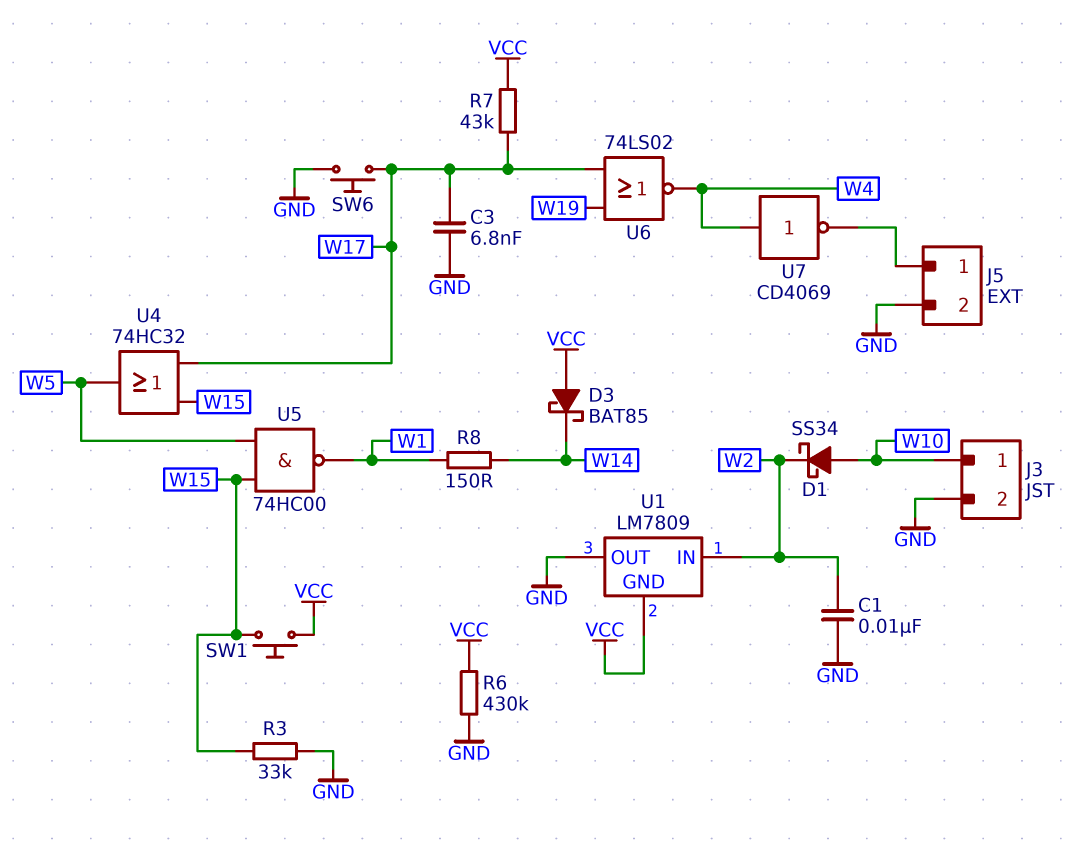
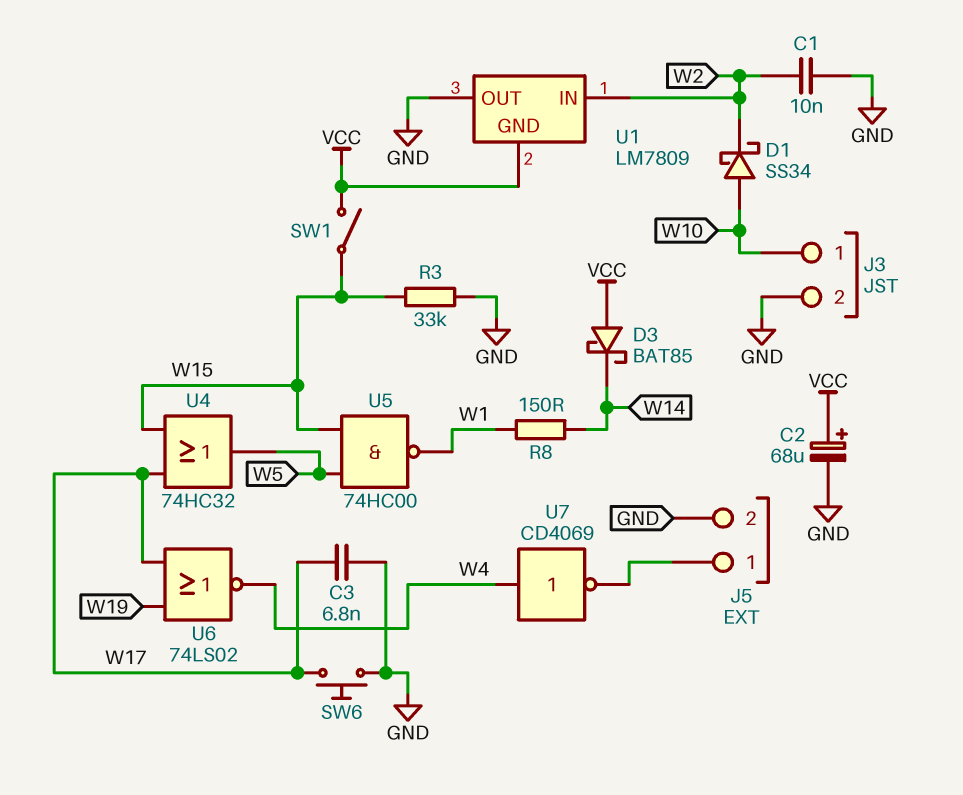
C2: none -> 68uF (plus VCC, minus GND)
R6: 430k (GND, VCC) -> none
R7: 43k (VCC, W17) -> none
SW1: button (VCC, W15) -> switch (VCC, W15)

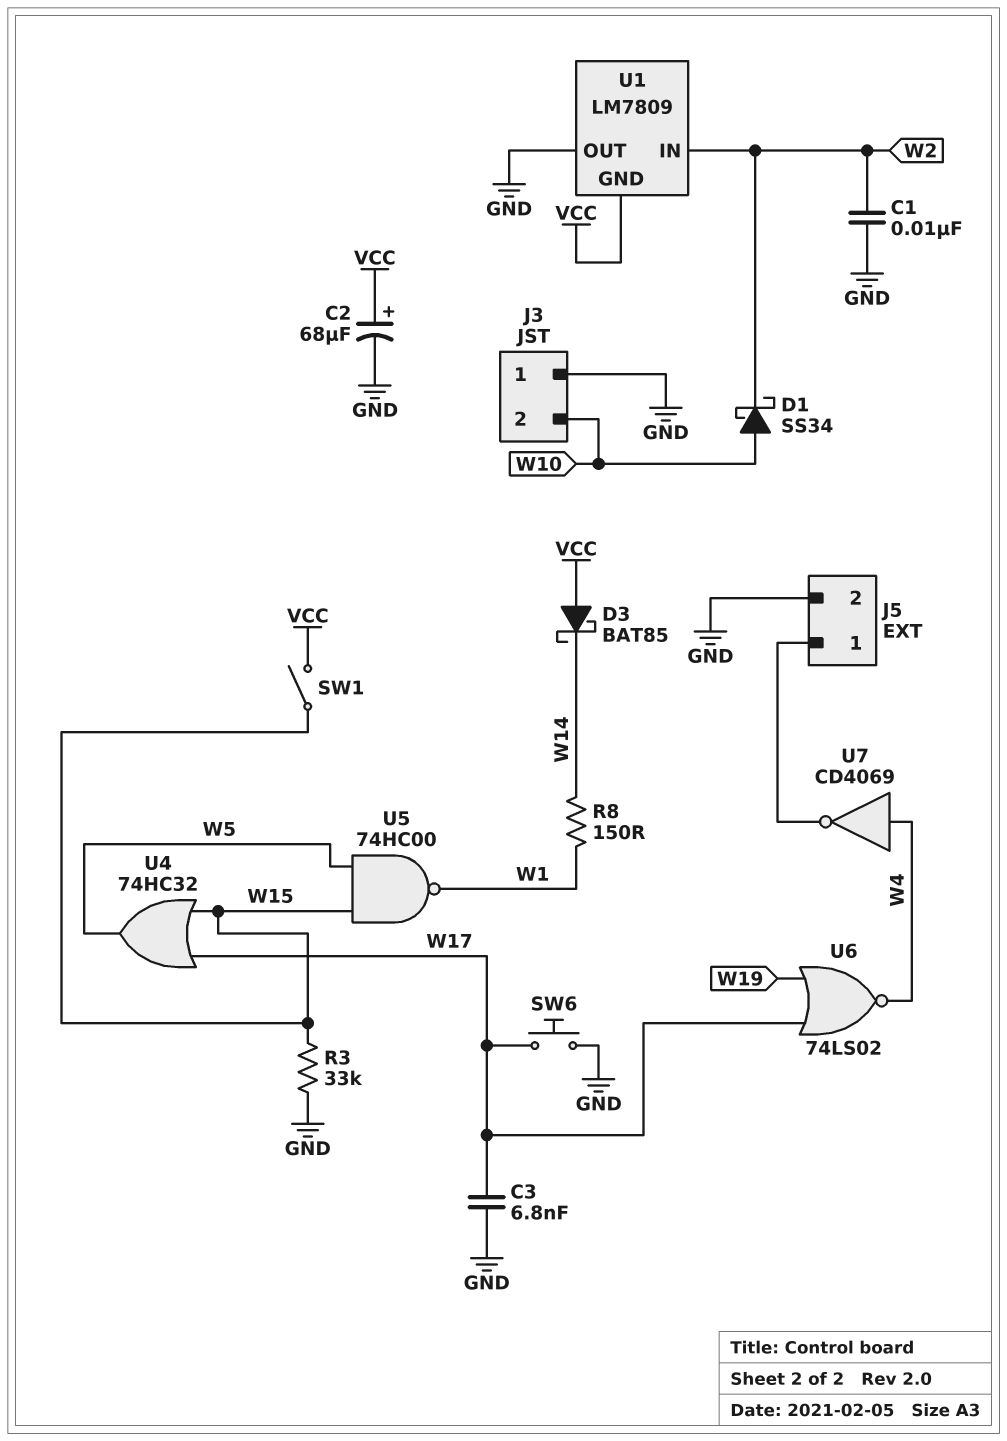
J3 pin 1: W10 -> GND
J3 pin 2: GND -> W10

